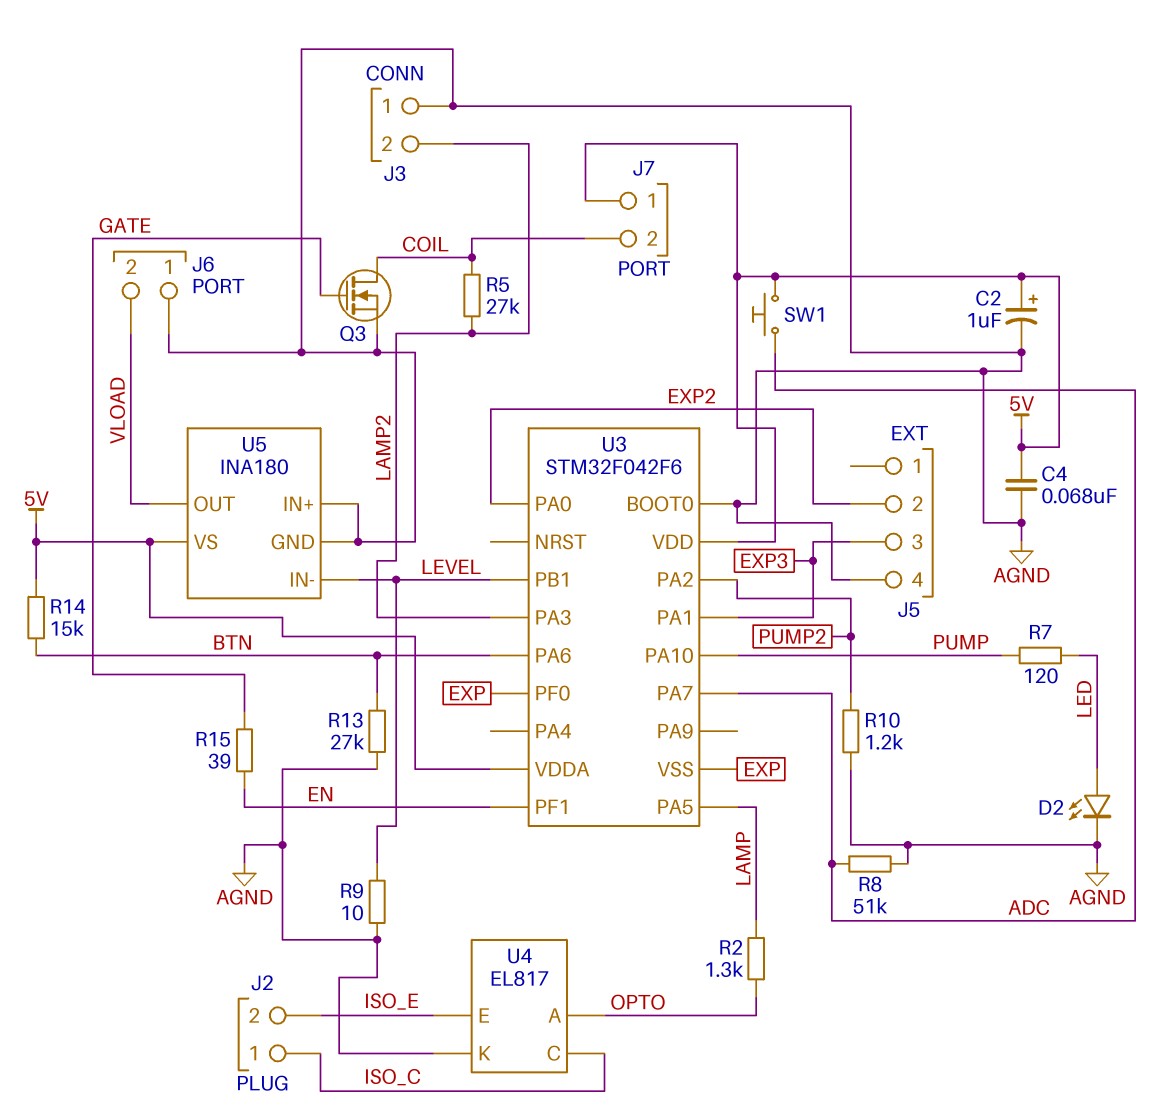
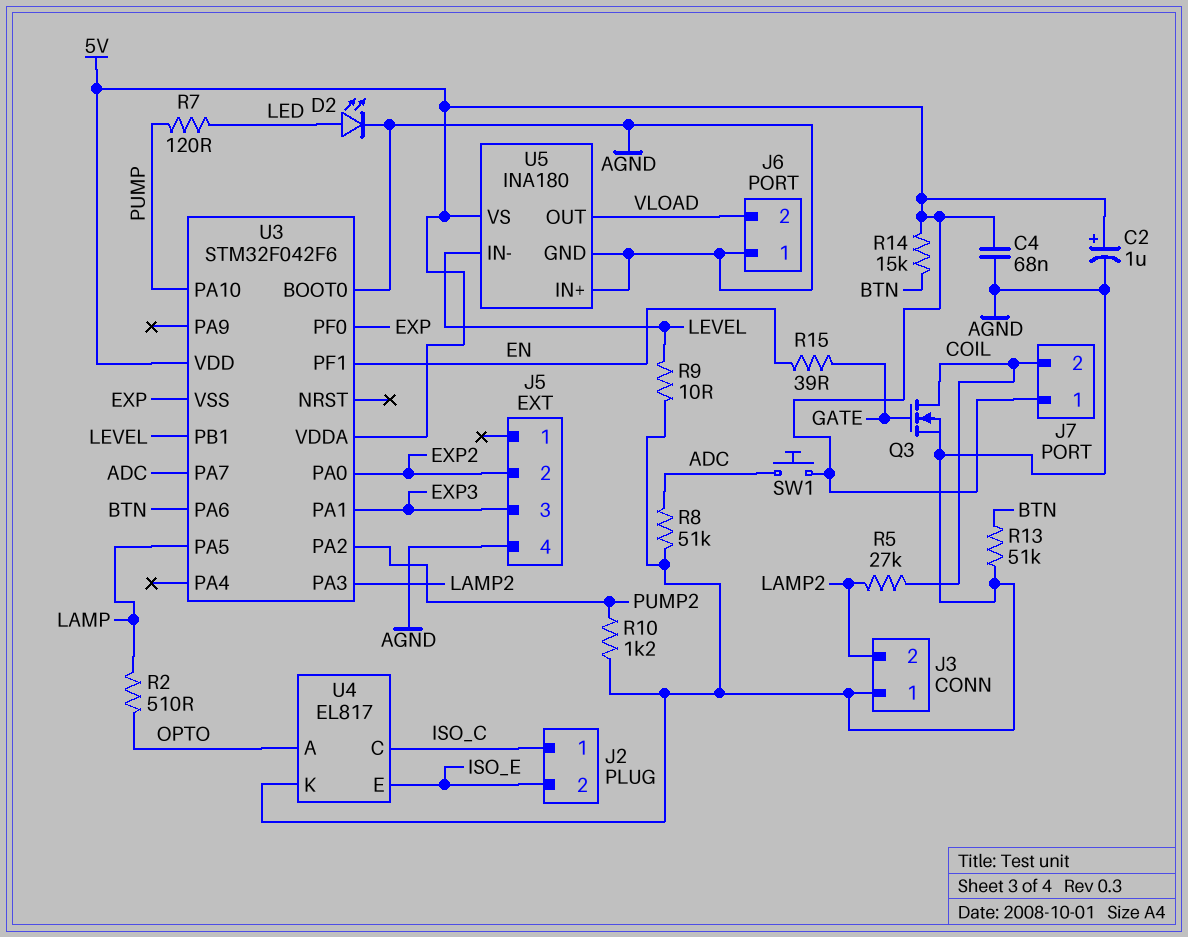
R2: 1.3k (LAMP, OPTO) -> 510 (LAMP, OPTO)
R13: 27k (AGND, BTN) -> 51k (AGND, BTN)

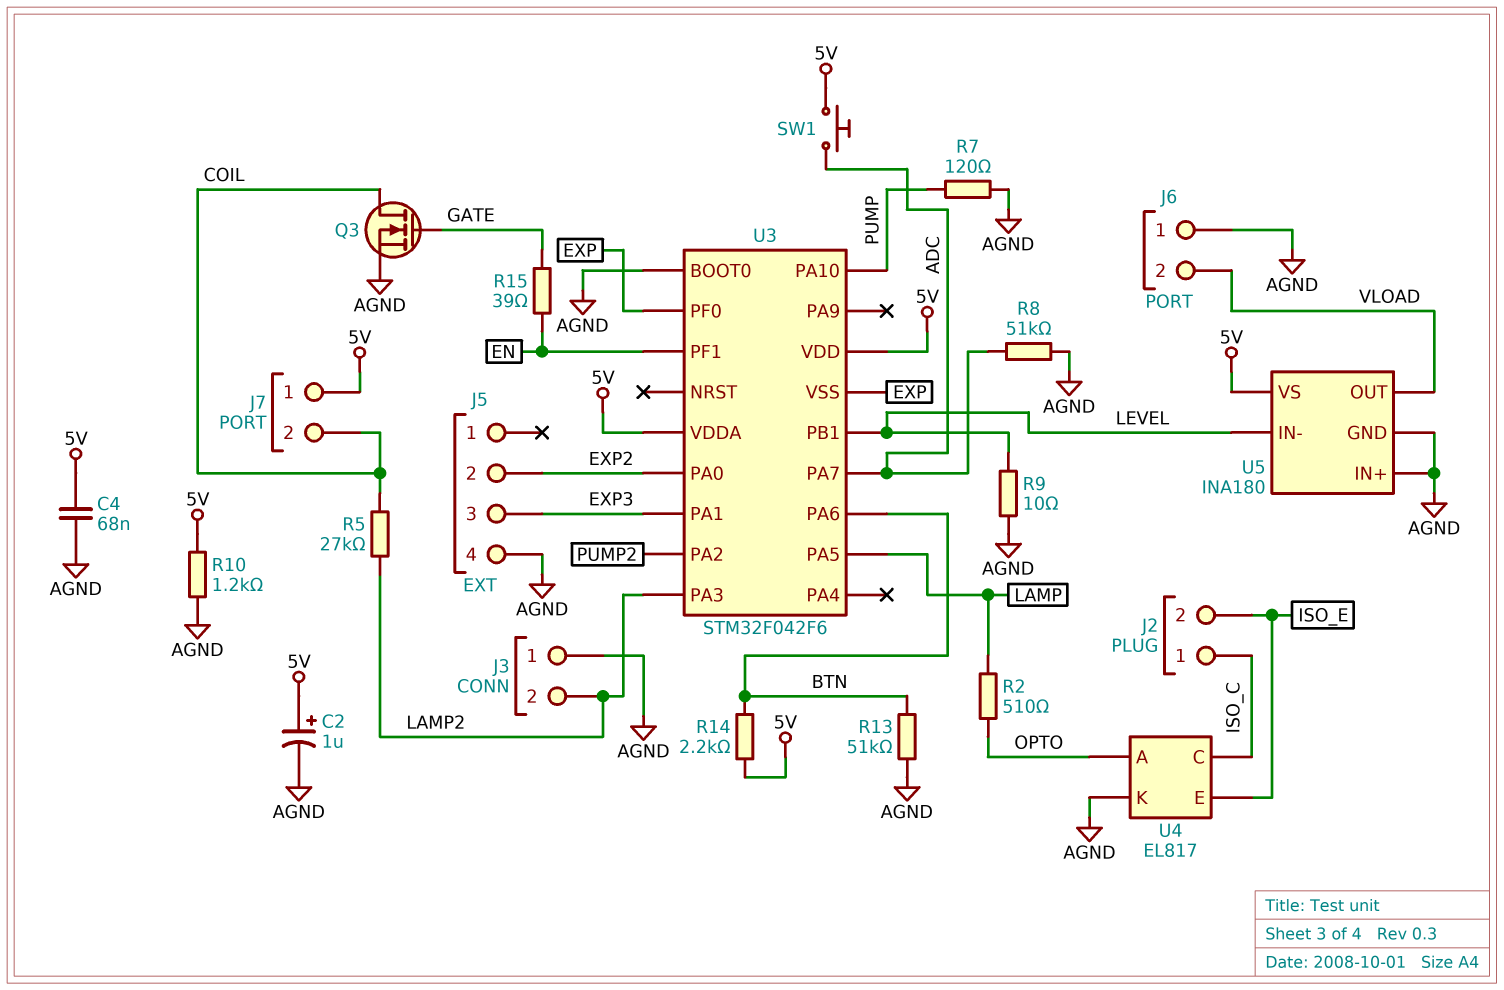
D2: LED (A LED, K AGND) -> none
R7: 120 (LED, PUMP) -> 120 (AGND, PUMP)
R10: 1.2k (AGND, PUMP2) -> 1.2k (5V, AGND)
R14: 15k (5V, BTN) -> 2.2k (5V, BTN)

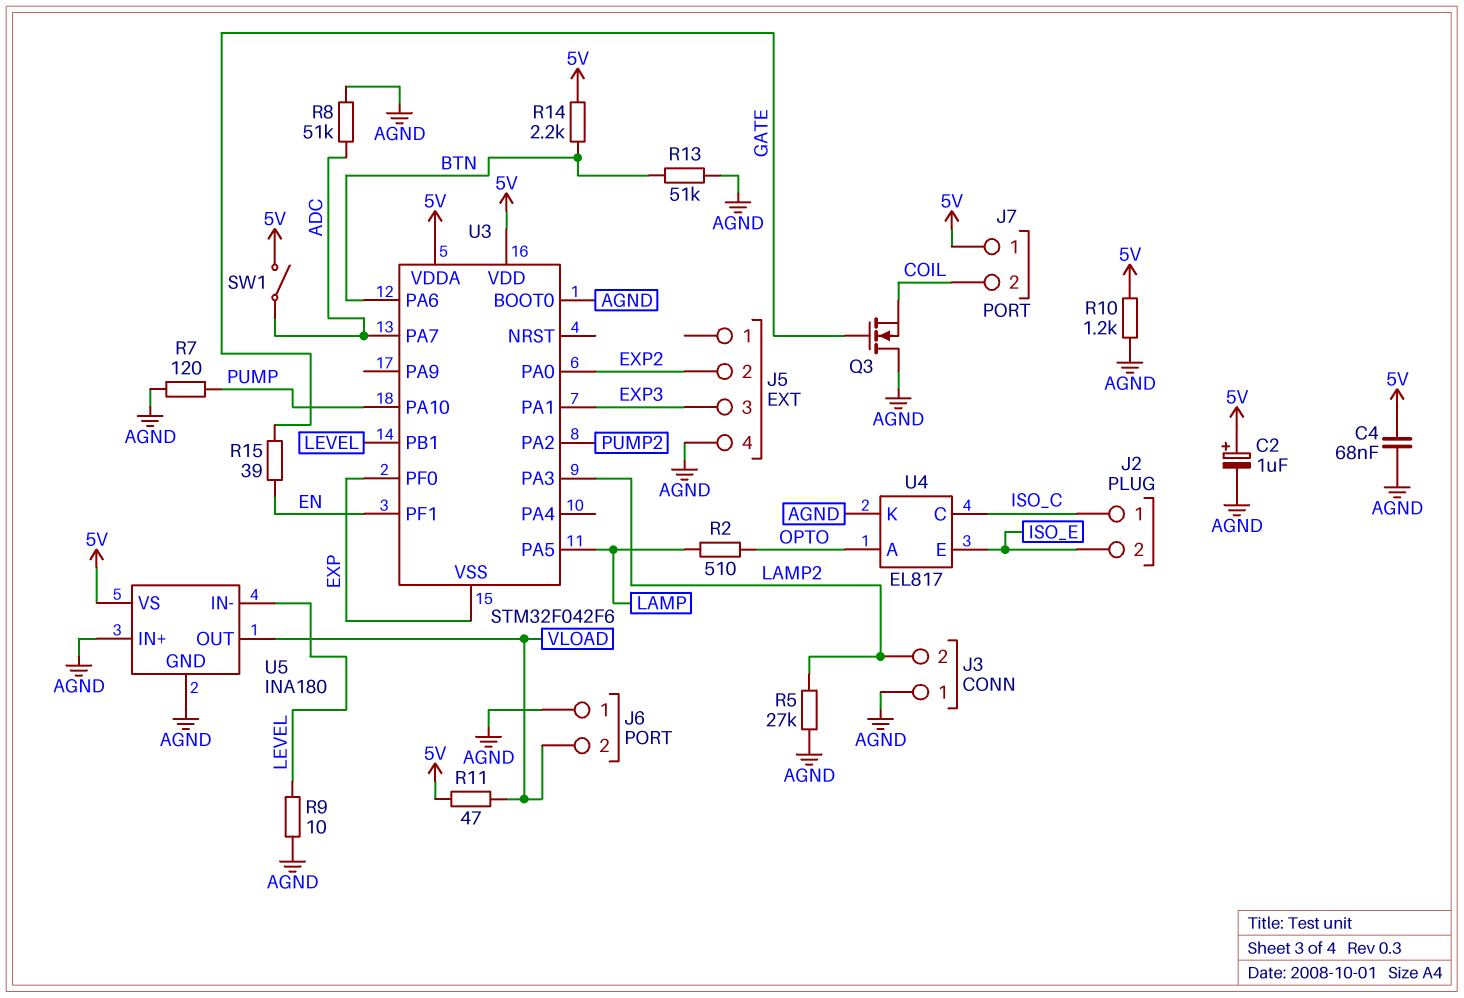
Q3: NMOS (G GATE, D COIL, S AGND) -> NMOS (G GATE, D AGND, S COIL)
R5: 27k (COIL, LAMP2) -> 27k (AGND, LAMP2)
R11: none -> 47 (5V, VLOAD)
SW1: button (5V, ADC) -> switch (5V, ADC)

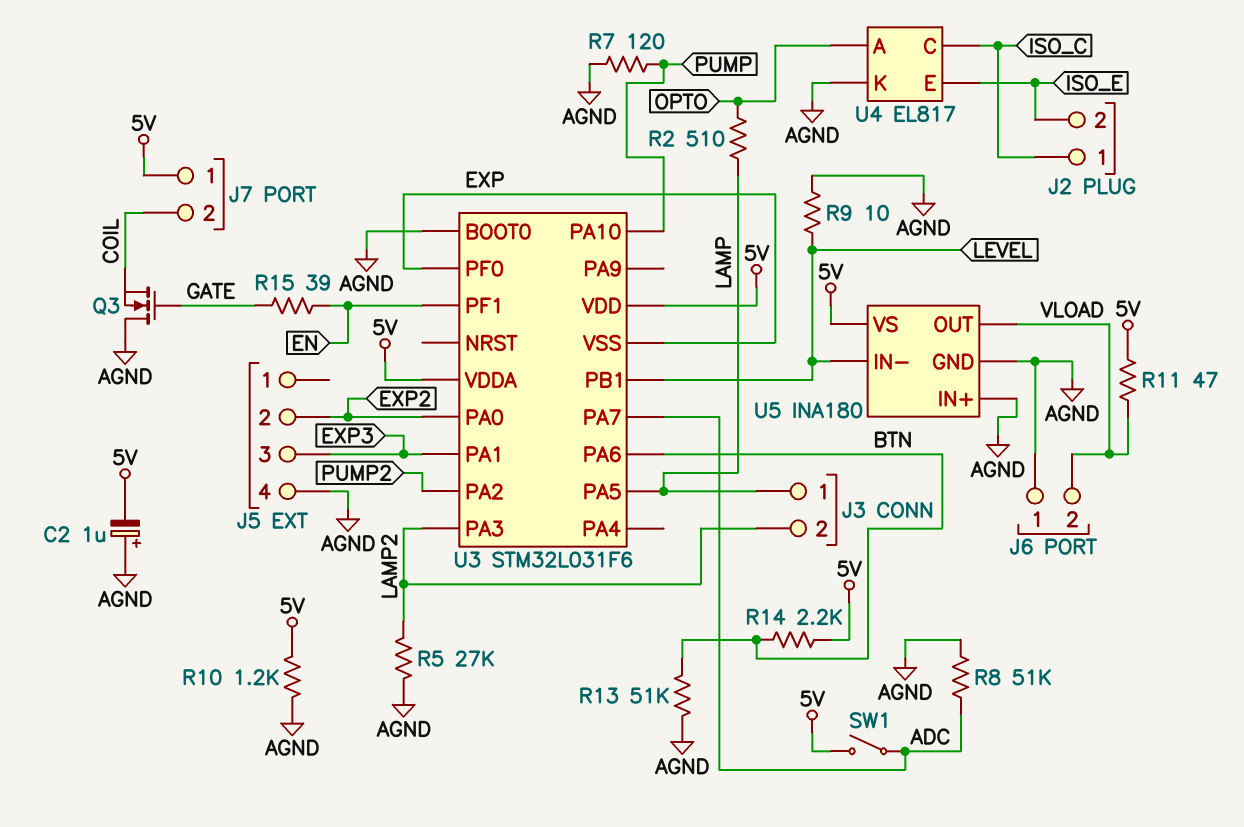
C2: 1uF (plus 5V, minus AGND) -> 1uF (plus AGND, minus 5V)
C4: 68nF (5V, AGND) -> none
J3 pin 1: AGND -> LAMP
U3: STM32F042F6 -> STM32L031F6

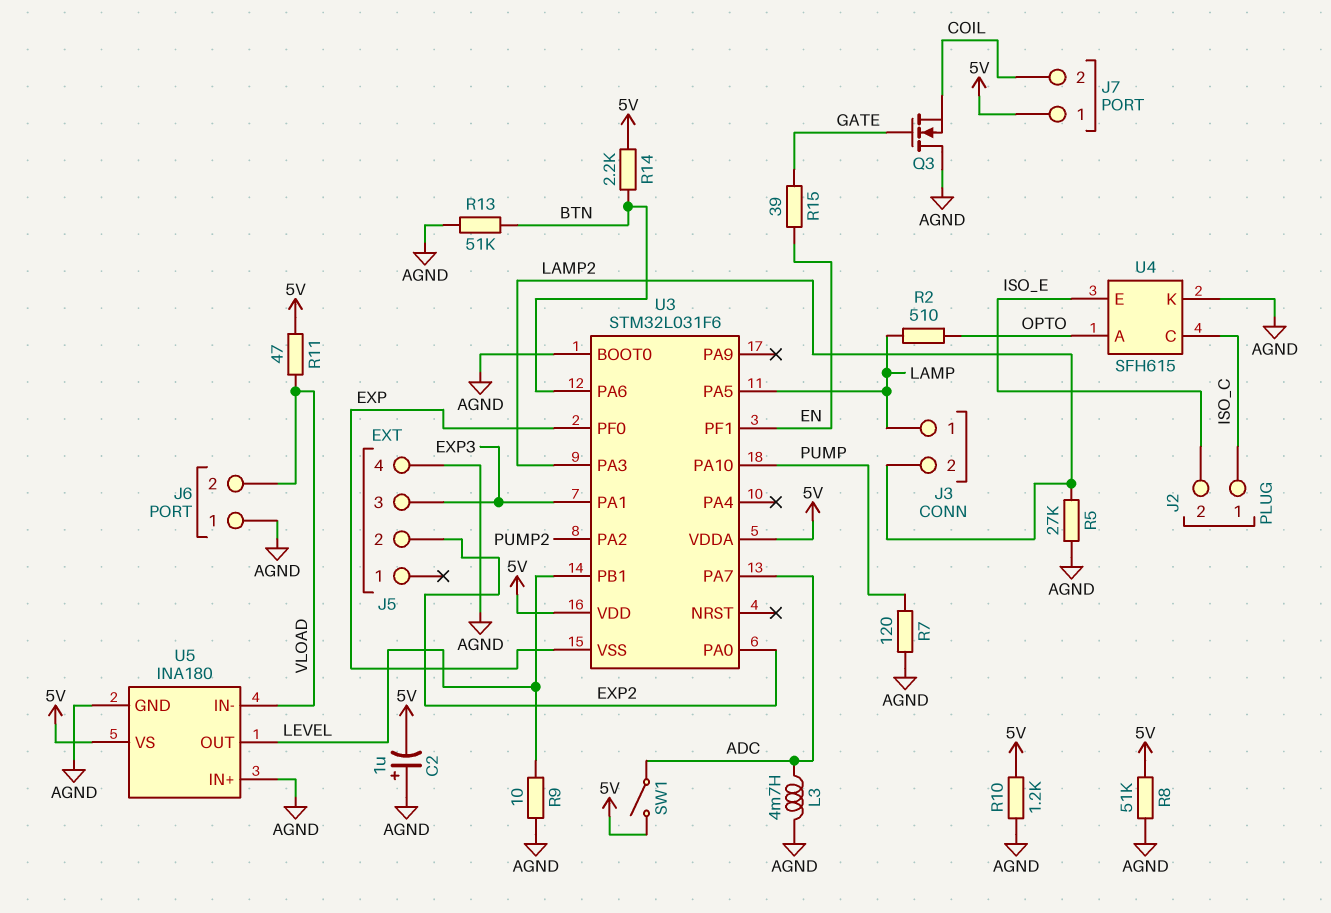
L3: none -> 4.7mH (ADC, AGND)
R8: 51k (ADC, AGND) -> 51k (5V, AGND)
U4: EL817 -> SFH615
U5 pin IN-: LEVEL -> VLOAD
U5 pin OUT: VLOAD -> LEVEL

